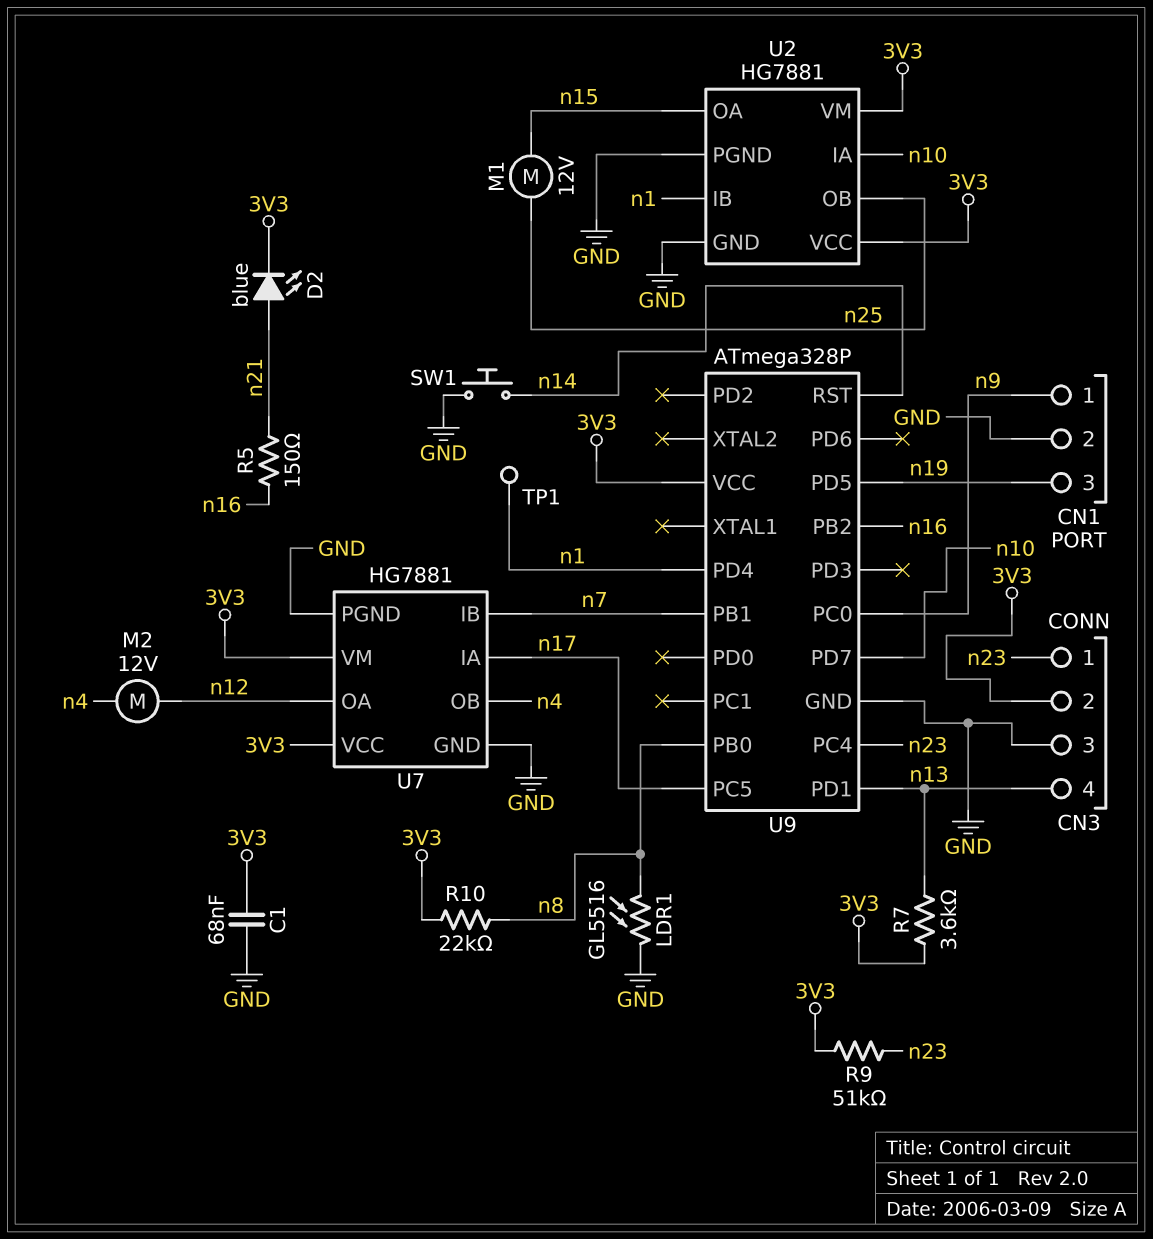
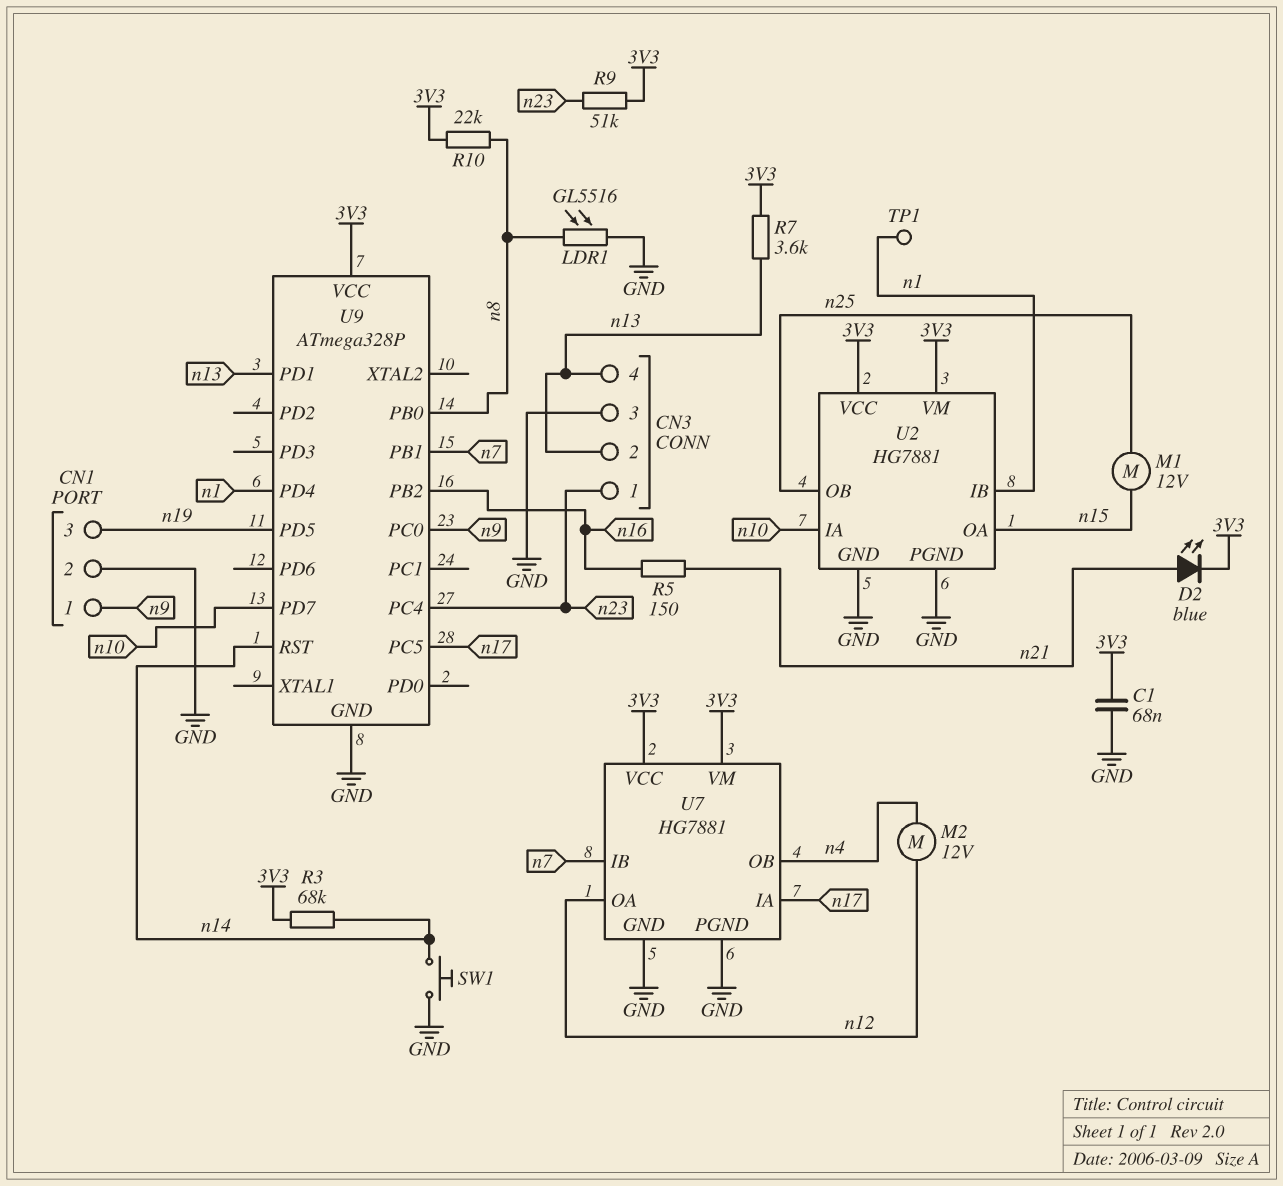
CN3 pin 2: 3V3 -> n13
R3: none -> 68k (3V3, n14)

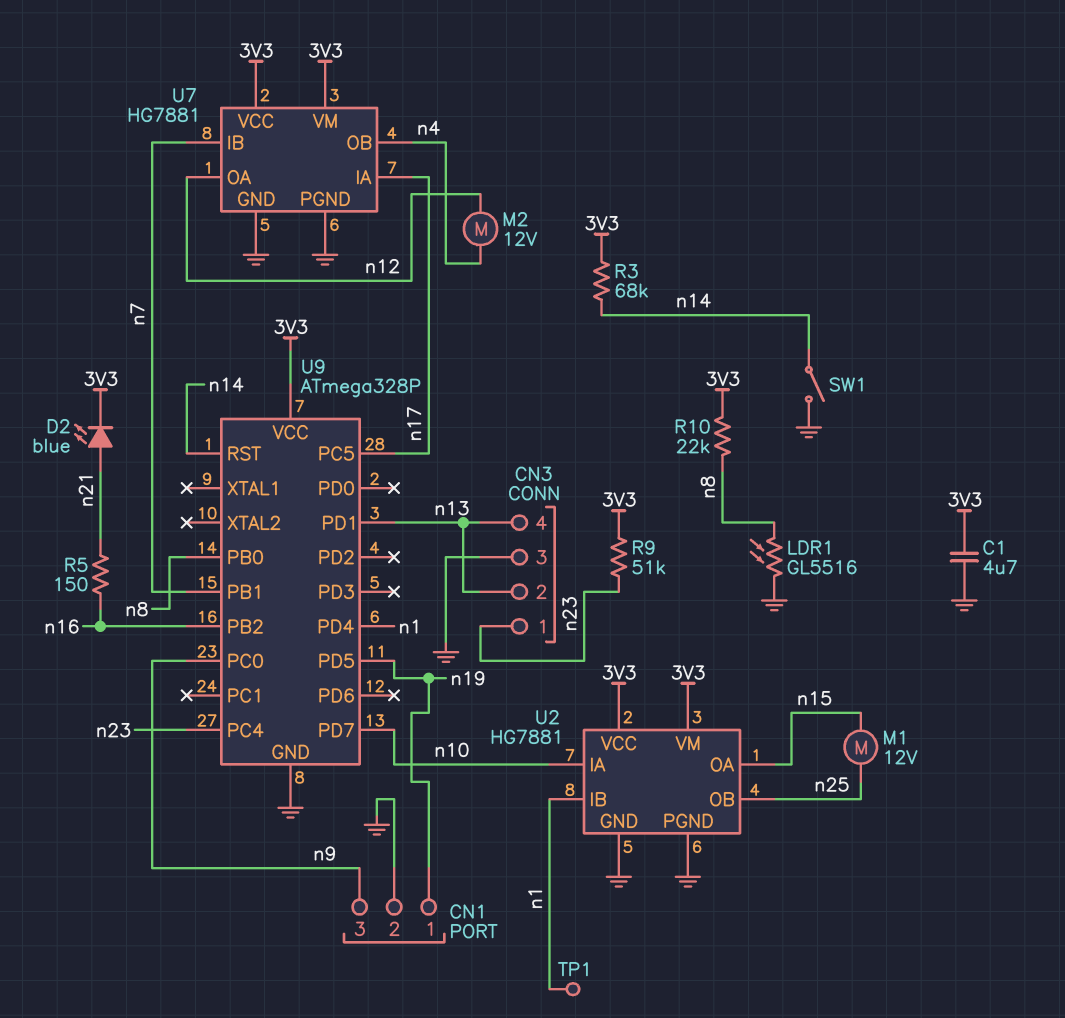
C1: 68nF (3V3, GND) -> 4.7uF (3V3, GND)
CN1 pin 1: n9 -> n19
CN1 pin 3: n19 -> n9
R7: 3.6k (3V3, n13) -> none
SW1: button (GND, n14) -> switch (GND, n14)

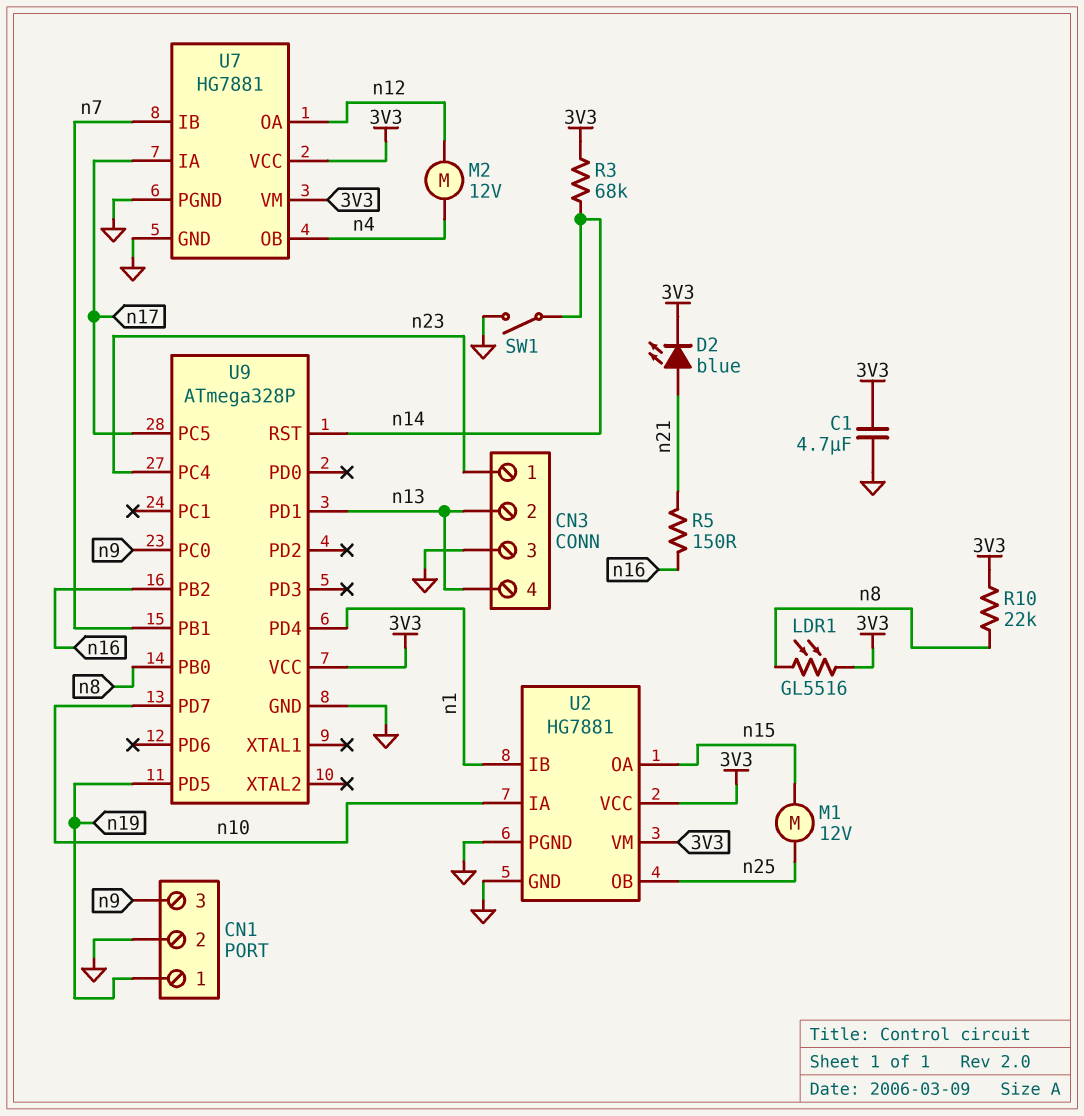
LDR1: GL5516 (GND, n8) -> GL5516 (3V3, n8)
R9: 51k (3V3, n23) -> none
TP1: test point (n1) -> none

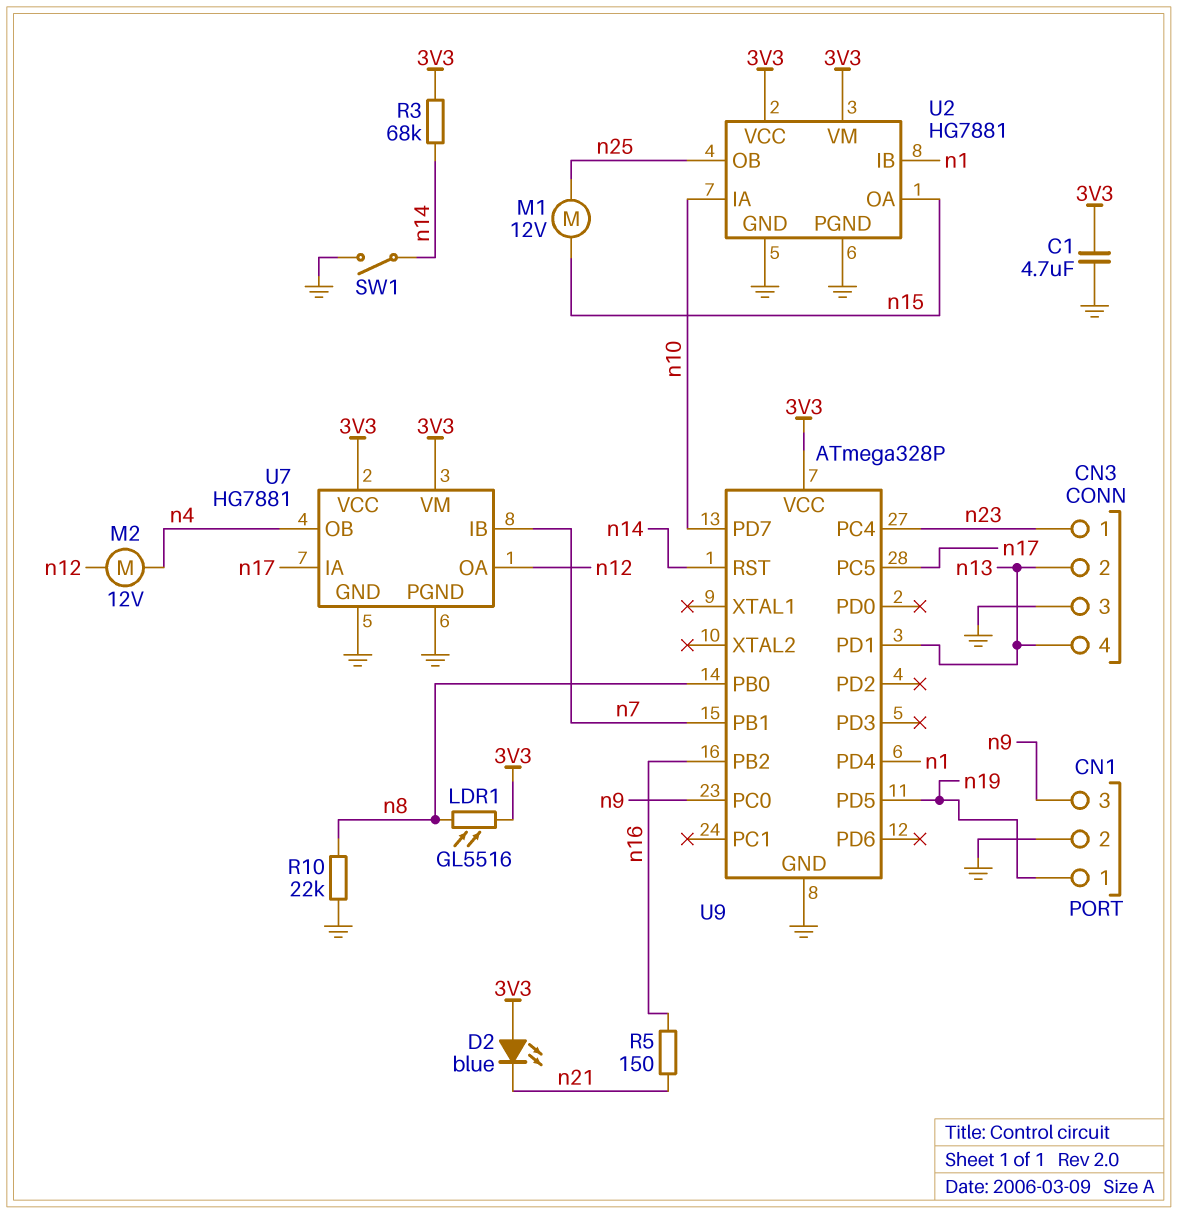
D2: LED blue (A n21, K 3V3) -> LED blue (A 3V3, K n21)
R10: 22k (3V3, n8) -> 22k (GND, n8)

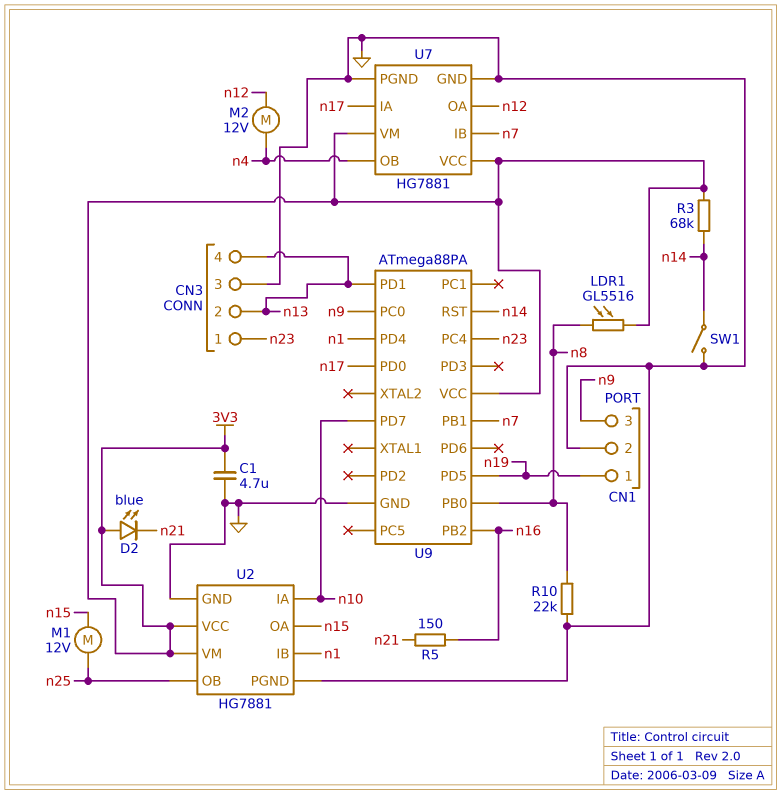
U9: ATmega328P -> ATmega88PA
U9 pin PC5: n17 -> none
U9 pin PD0: none -> n17

